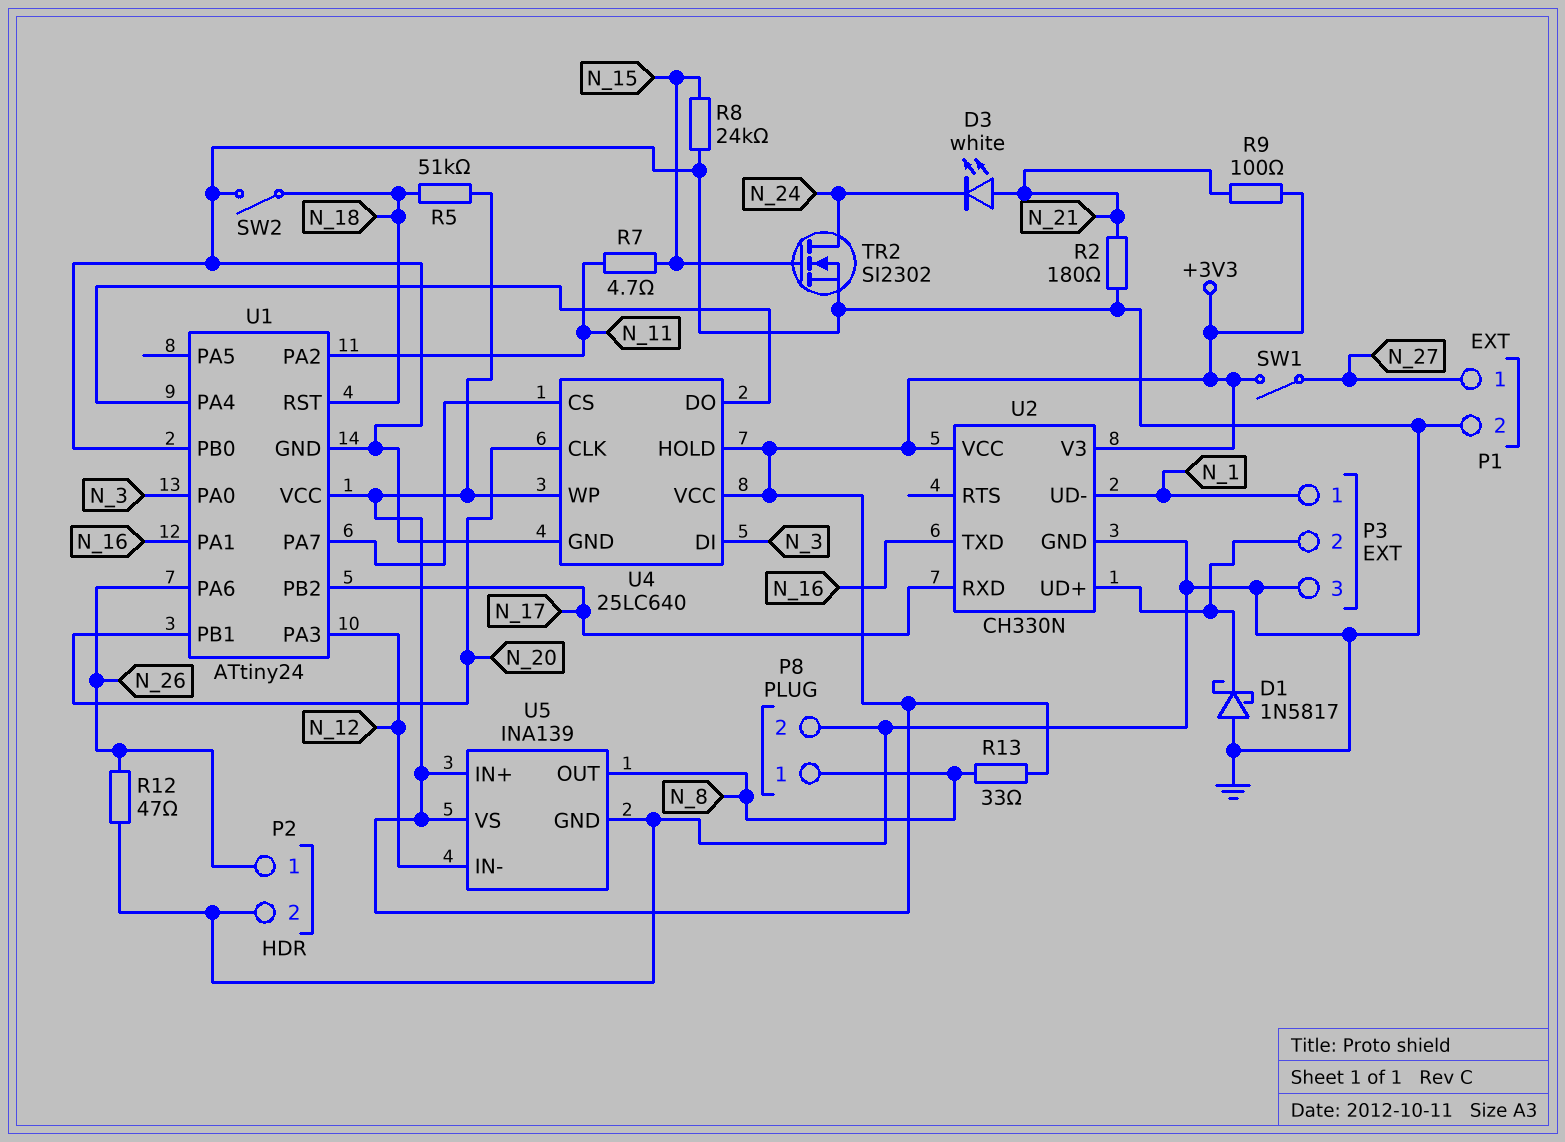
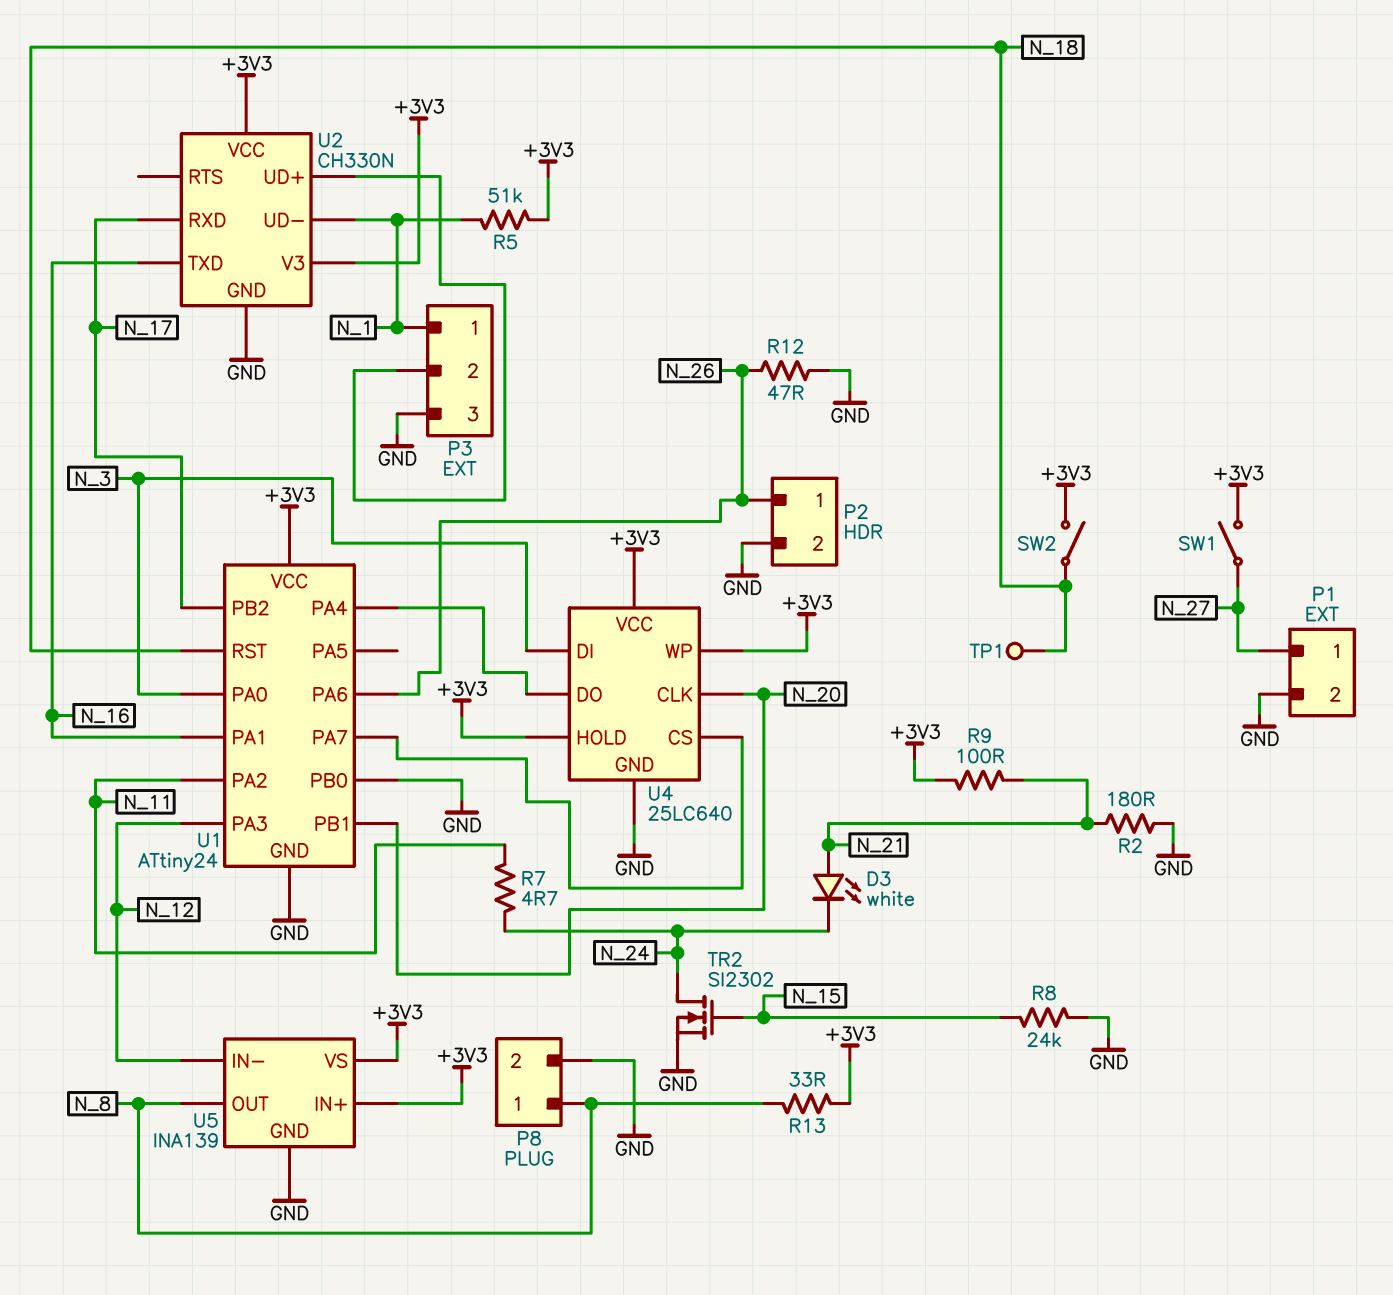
D1: schottky 1N5817 (A GND, K P3/2) -> none
R5: 51k (+3V3, N_18) -> 51k (+3V3, N_1)
R7: 4.7 (N_11, N_15) -> 4.7 (N_11, N_24)
SW2: switch (GND, N_18) -> switch (+3V3, N_18)
TP1: none -> test point (N_18)

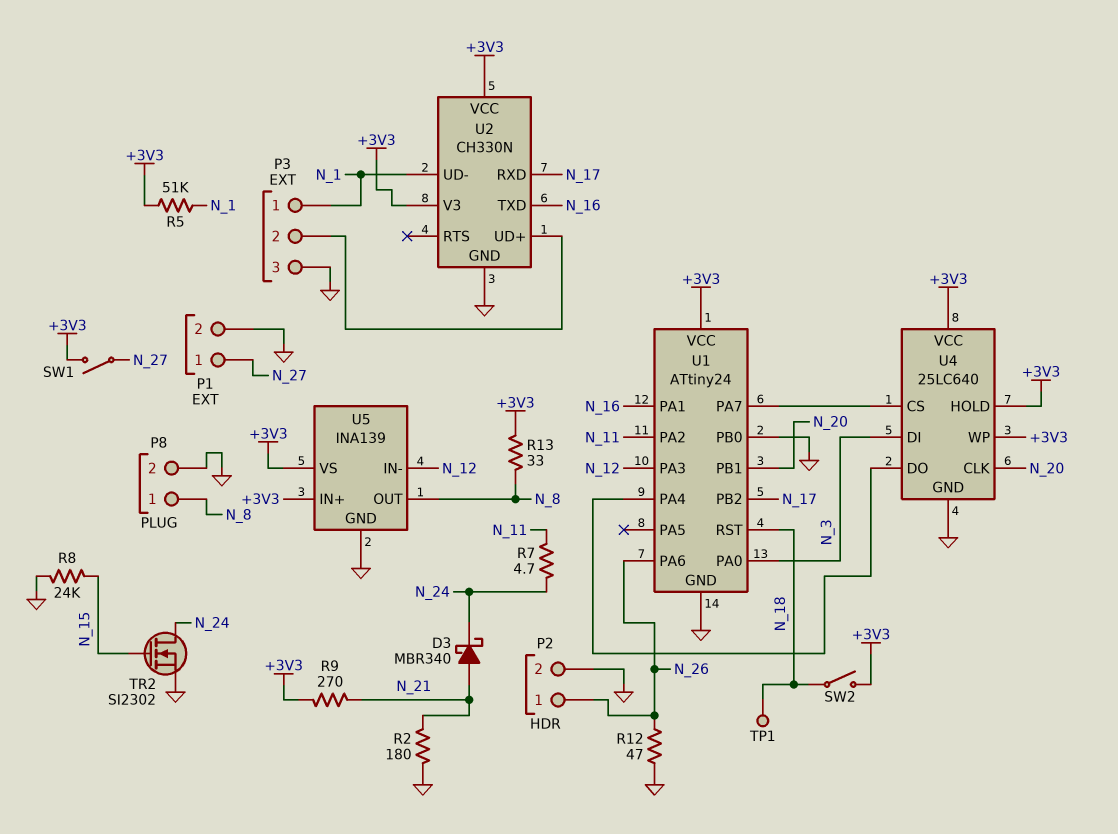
D3: LED white (A N_21, K N_24) -> schottky MBR340 (A N_21, K N_24)
R9: 100 (+3V3, N_21) -> 270 (+3V3, N_21)

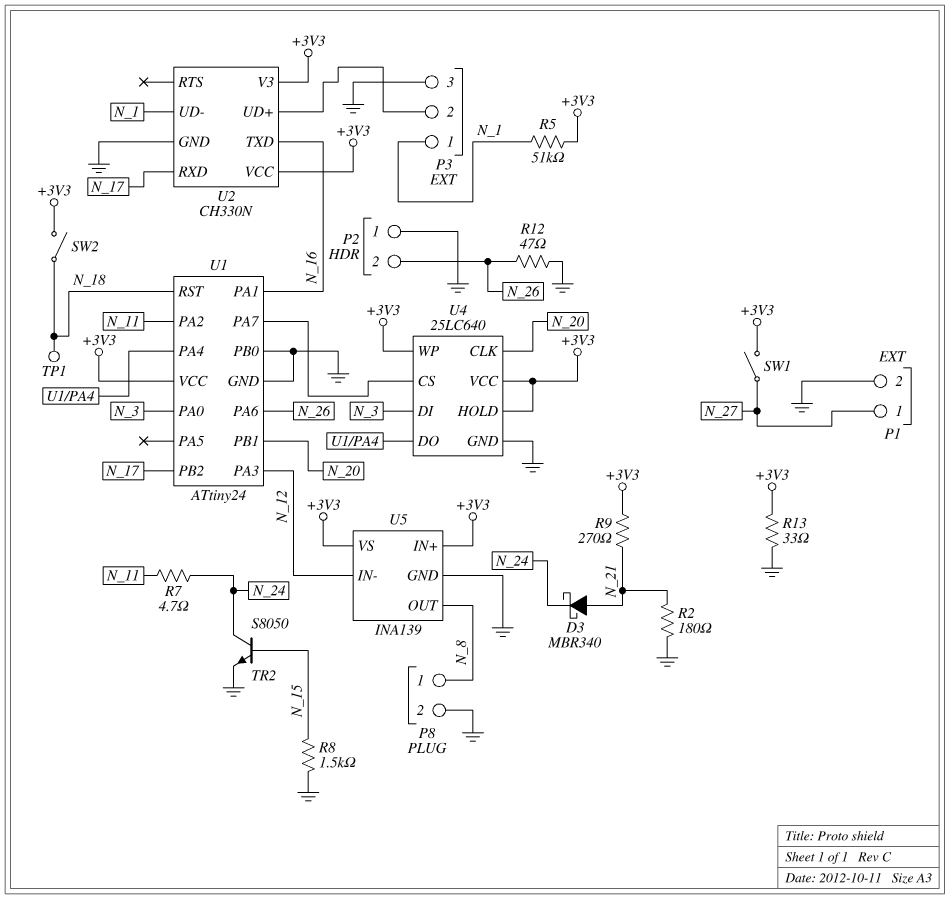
P2 pin 1: N_26 -> GND
P2 pin 2: GND -> N_26
R8: 24k (GND, N_15) -> 1.5k (GND, N_15)
R13: 33 (+3V3, N_8) -> 33 (+3V3, GND)
TR2: NMOS SI2302 (G N_15, D N_24, S GND) -> NPN S8050 (B N_15, C N_24, E GND)

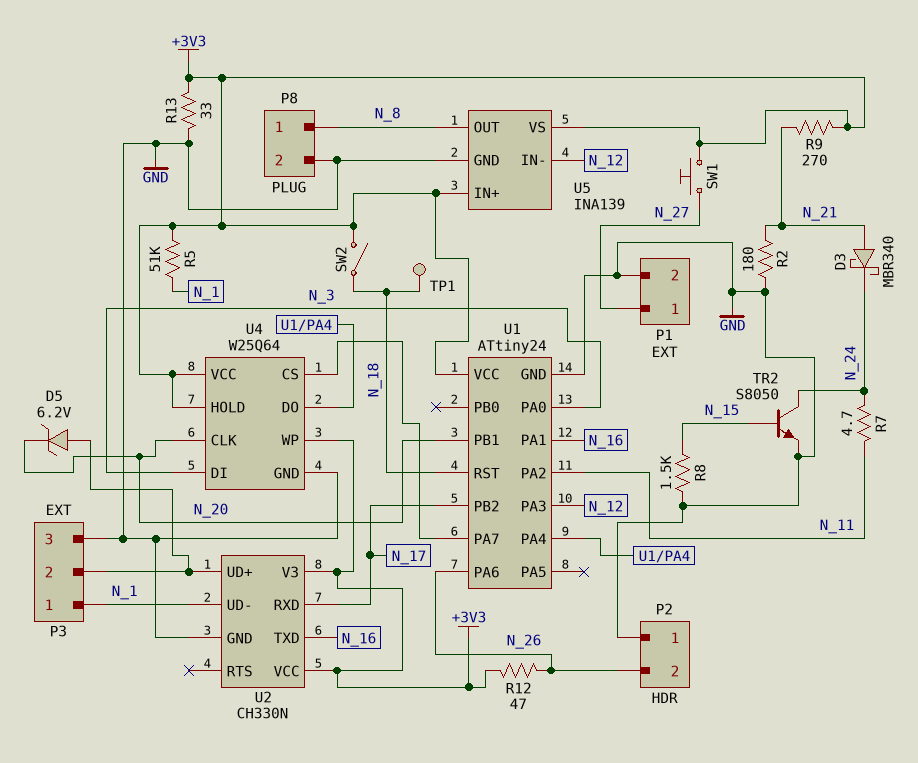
D5: none -> zener 6.2V (A P3/2, K N_20)
R12: 47 (GND, N_26) -> 47 (+3V3, N_26)
SW1: switch (+3V3, N_27) -> button (+3V3, N_27)
U1 pin PB0: GND -> none
U4: 25LC640 -> W25Q64

